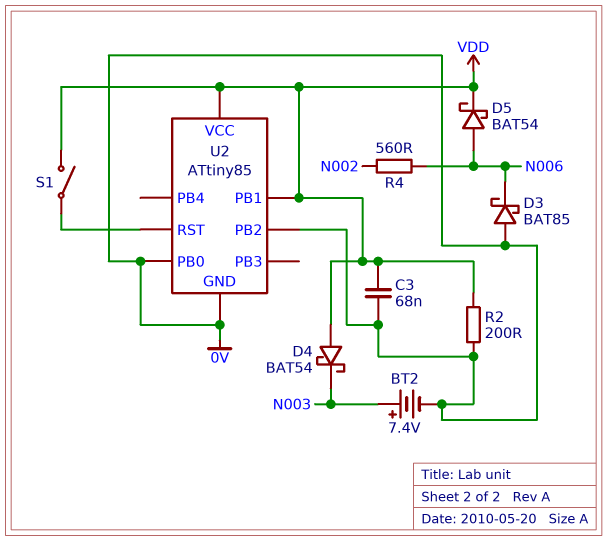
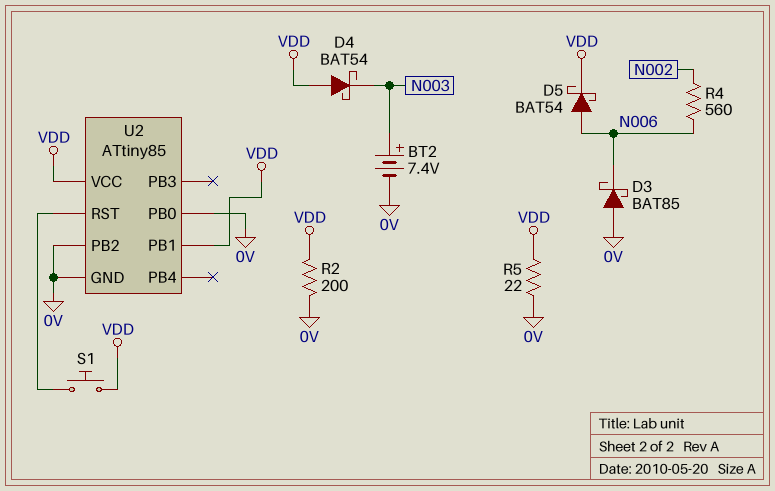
C3: 68nF (0V, VDD) -> none
R5: none -> 22 (0V, VDD)
S1: switch (U2/RST, VDD) -> button (U2/RST, VDD)

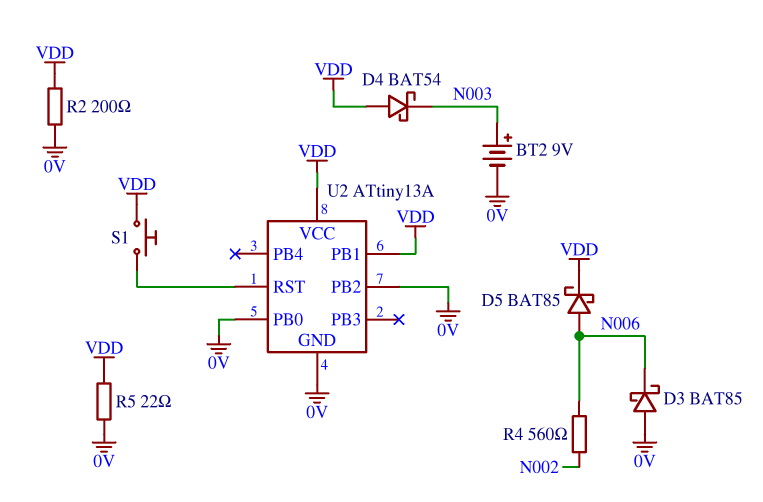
BT2: 7.4V (plus N003, minus 0V) -> 9V (plus N003, minus 0V)
D5: schottky BAT54 (A N006, K VDD) -> schottky BAT85 (A N006, K VDD)
U2: ATtiny85 -> ATtiny13A

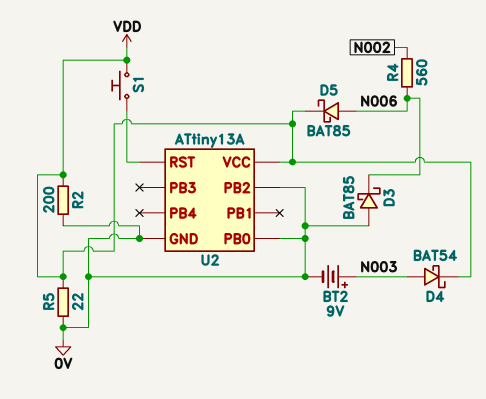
D4: schottky BAT54 (A VDD, K N003) -> schottky BAT54 (A N003, K VDD)
U2 pin PB1: VDD -> none

